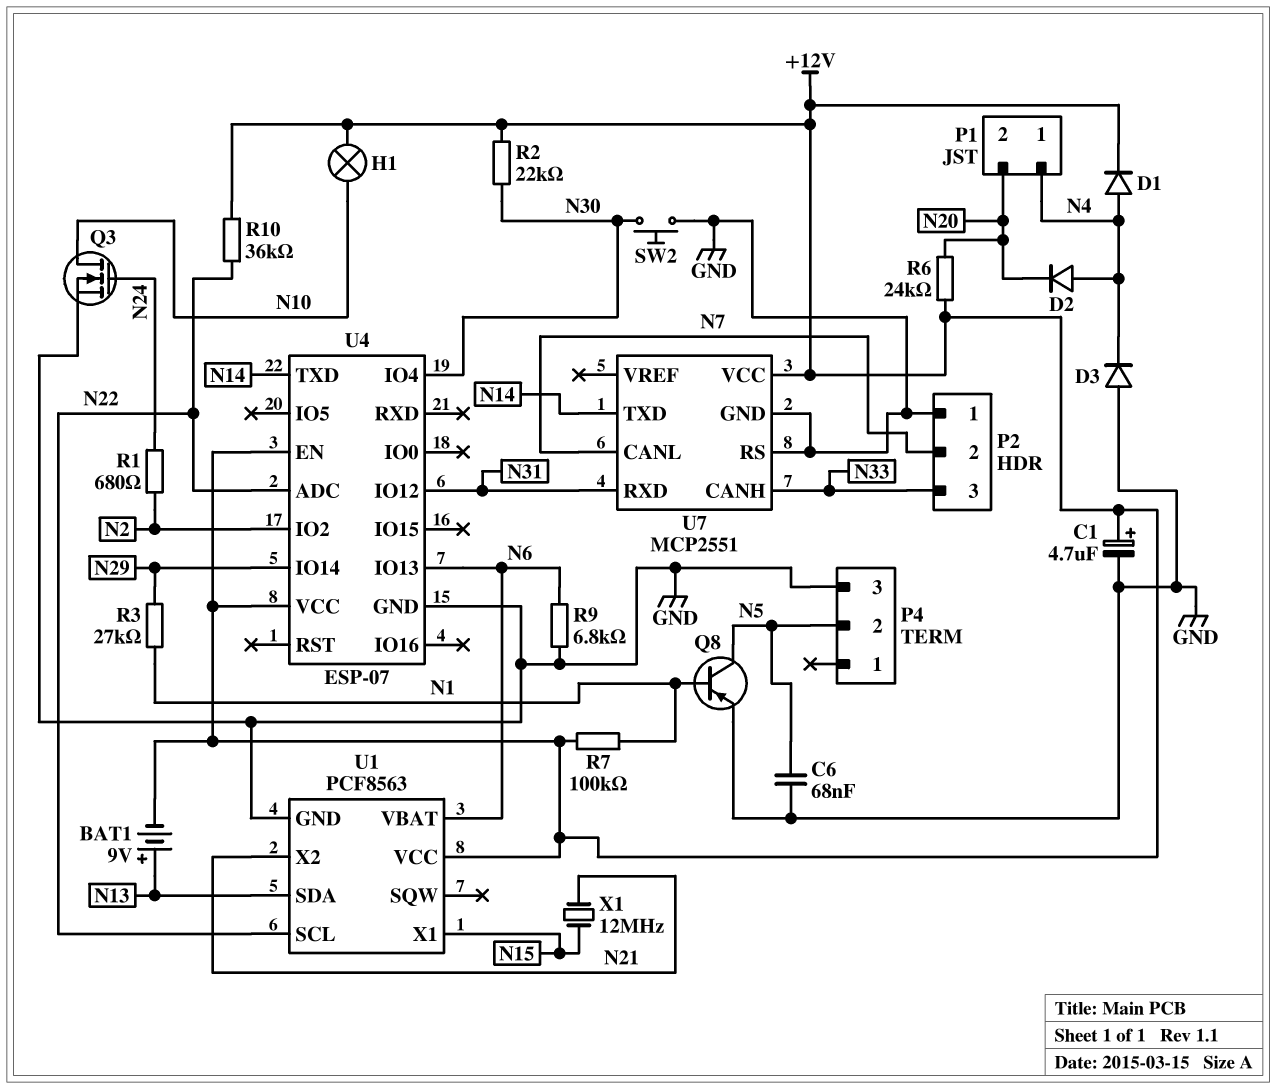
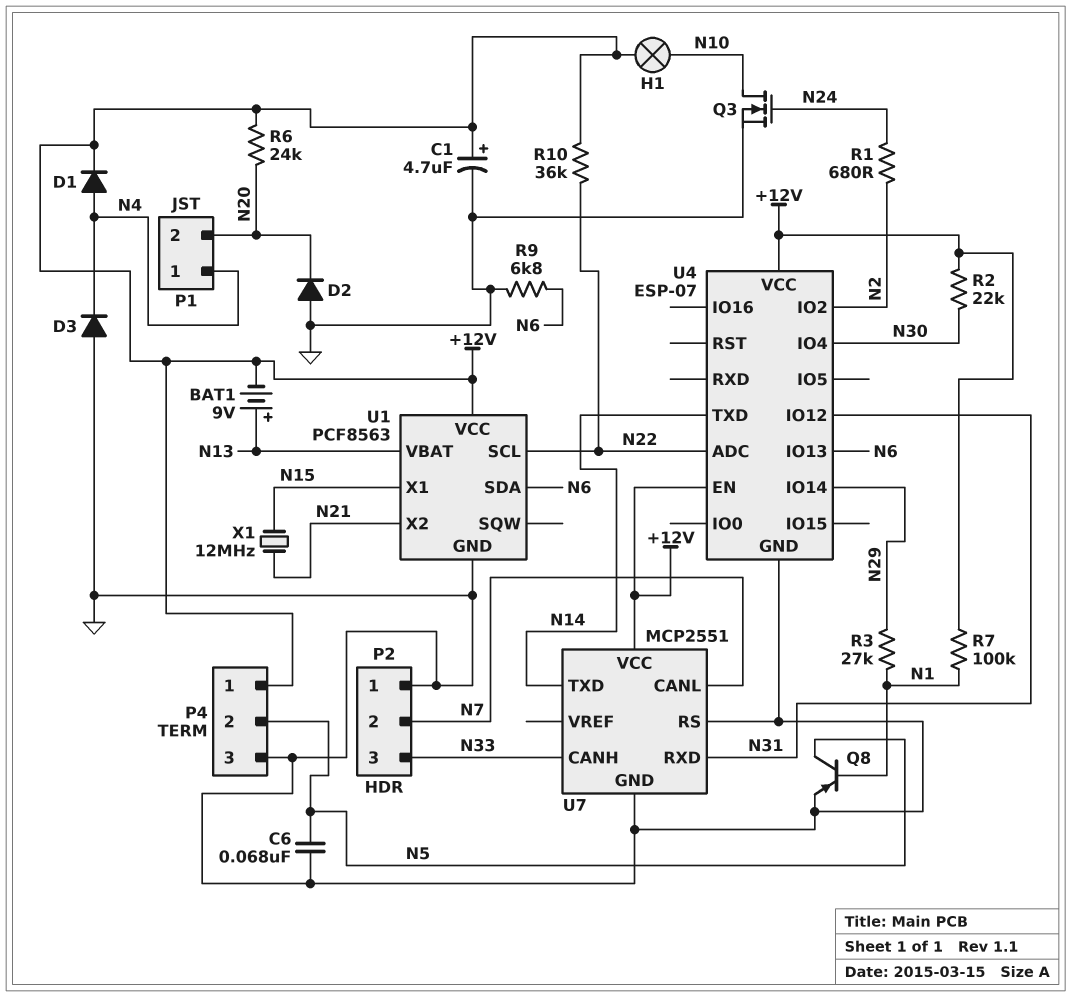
D2: diode (A N4, K N20) -> diode (A GND, K N20)
P4 pin 1: none -> +12V
SW2: button (GND, N30) -> none
U1 pin SDA: N13 -> N6
U1 pin VBAT: N6 -> N13

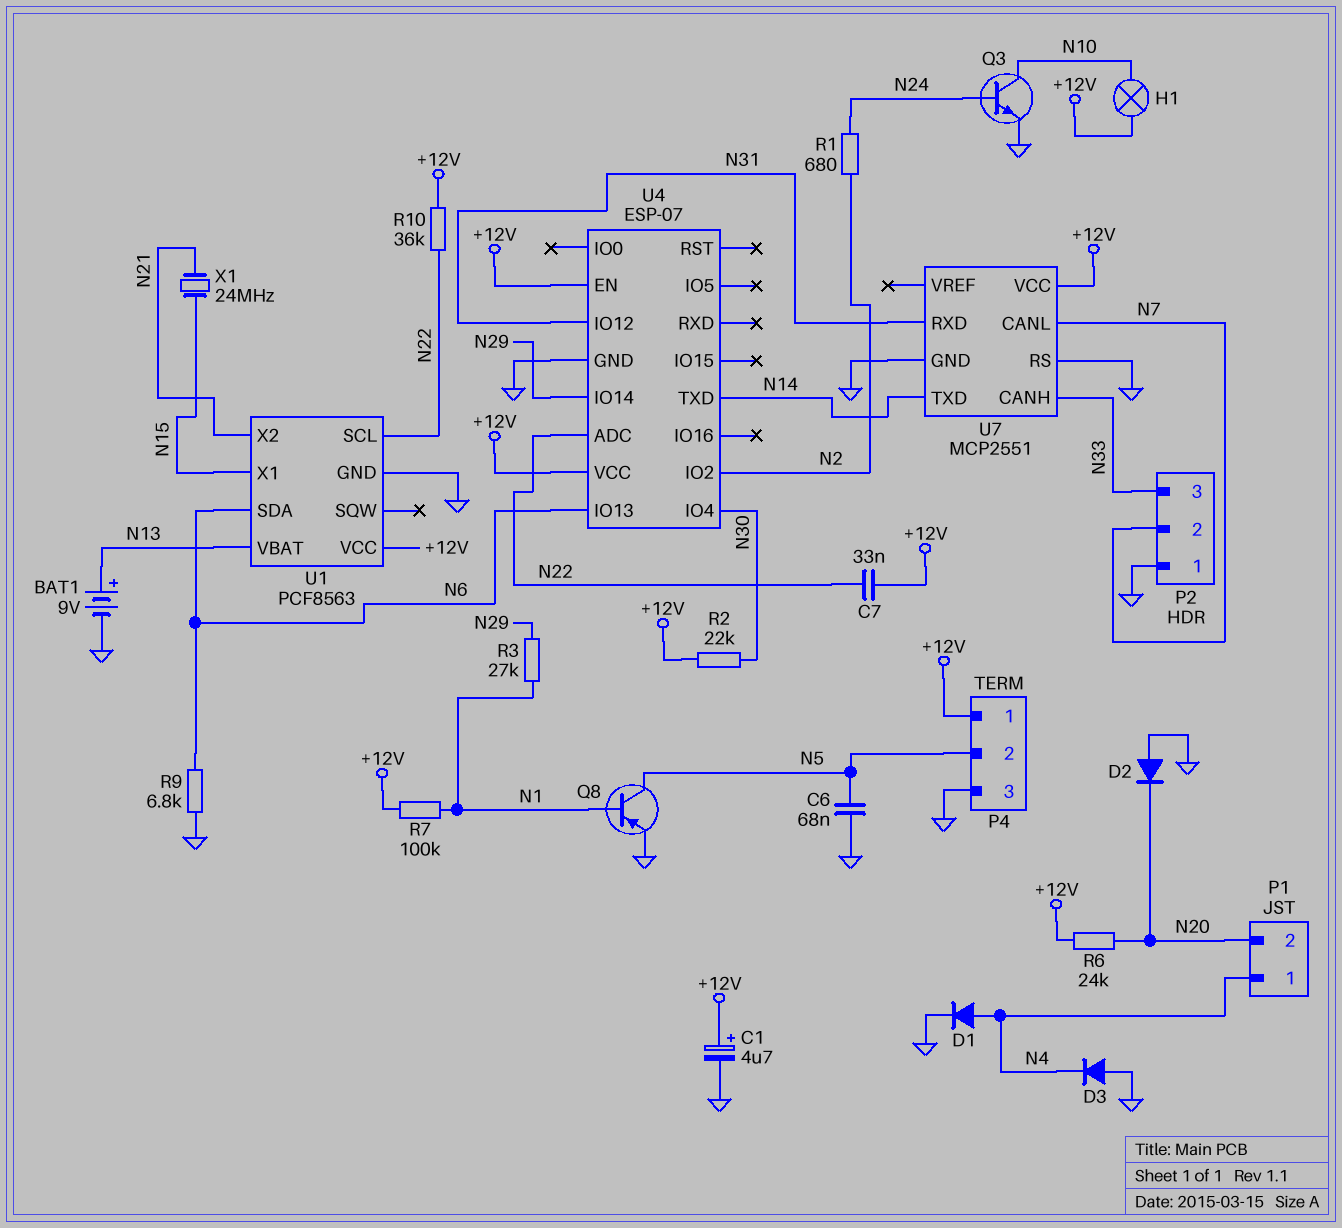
BAT1: 9V (plus N13, minus +12V) -> 9V (plus N13, minus GND)
C7: none -> 33nF (+12V, N22)
D1: diode (A N4, K +12V) -> diode (A N4, K GND)
Q3: NMOS (G N24, D N10, S GND) -> NPN (B N24, C N10, E GND)
X1: 12MHz (N15, N21) -> 24MHz (N15, N21)

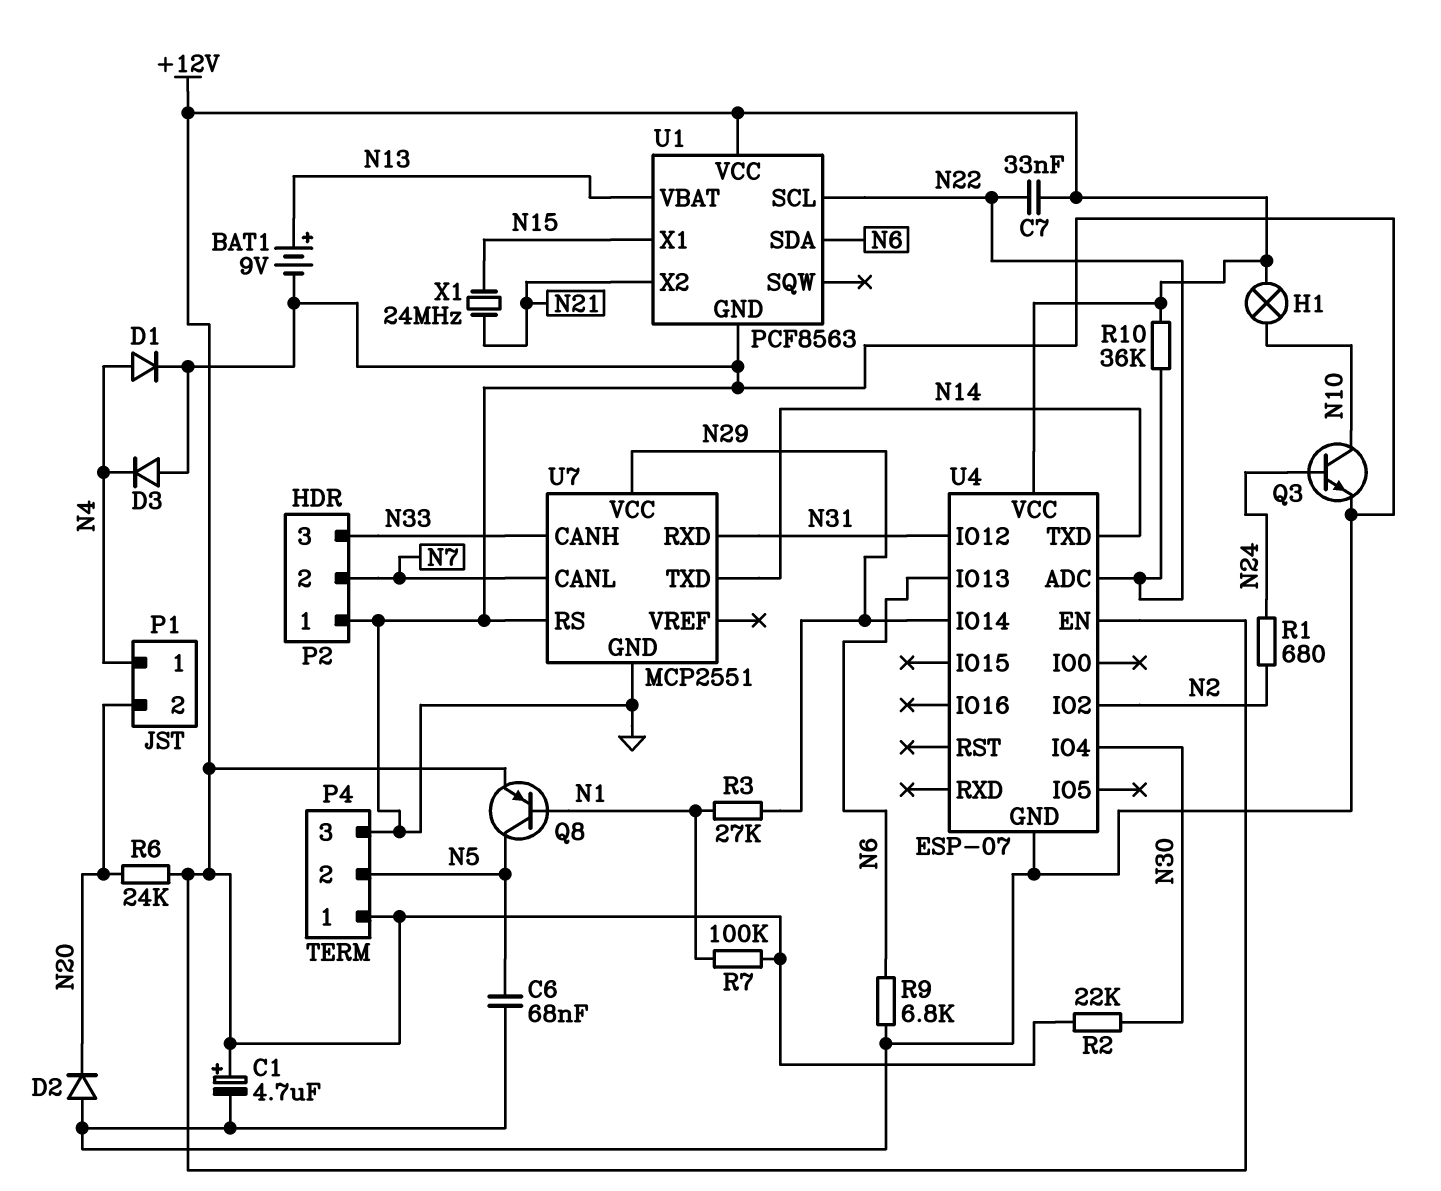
Q8: PNP (B N1, C N5, E GND) -> PNP (B N1, C N5, E +12V)
U7 pin VCC: +12V -> N29

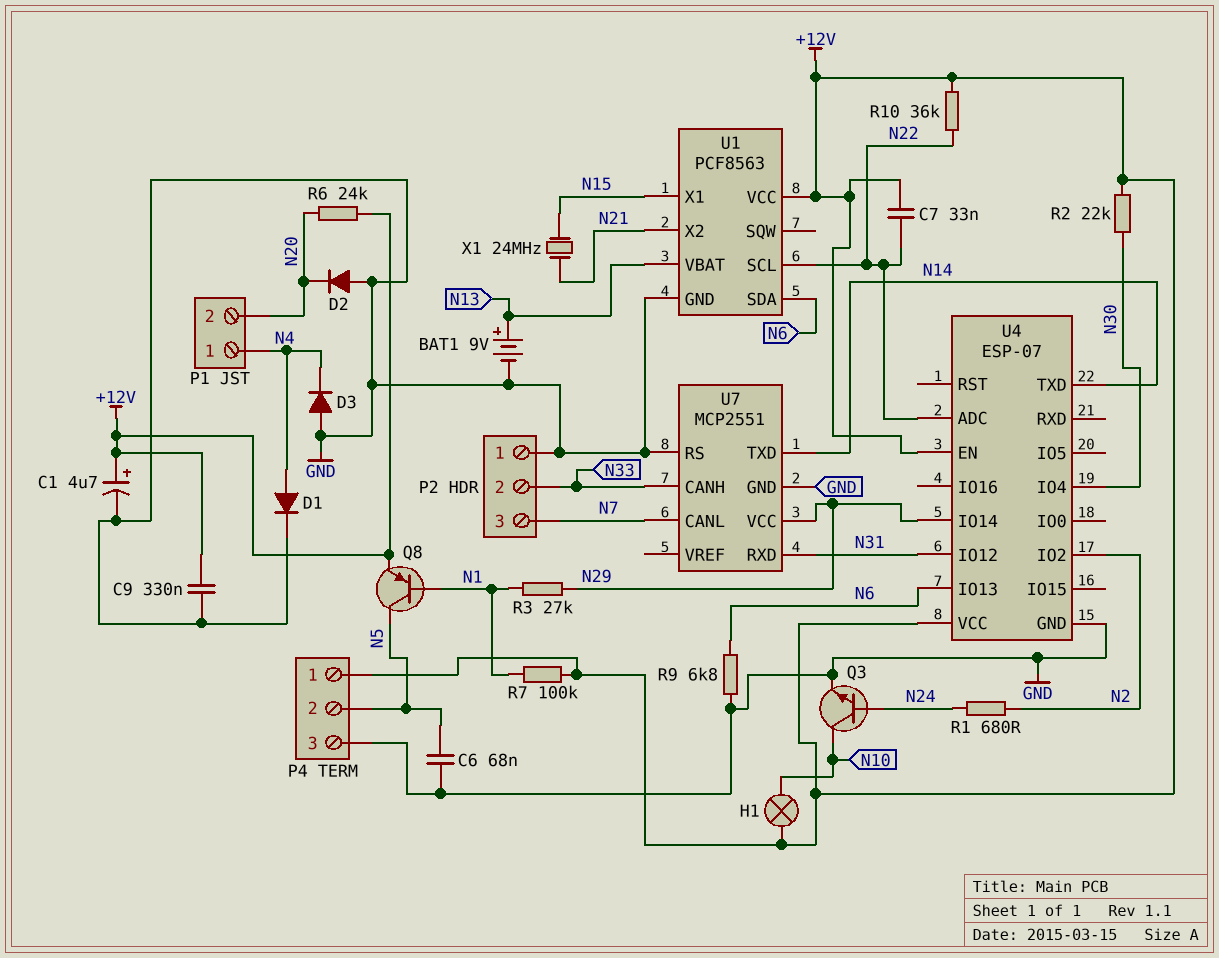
C9: none -> 330nF (+12V, GND)
P2 pin 2: N7 -> N33
P2 pin 3: N33 -> N7

